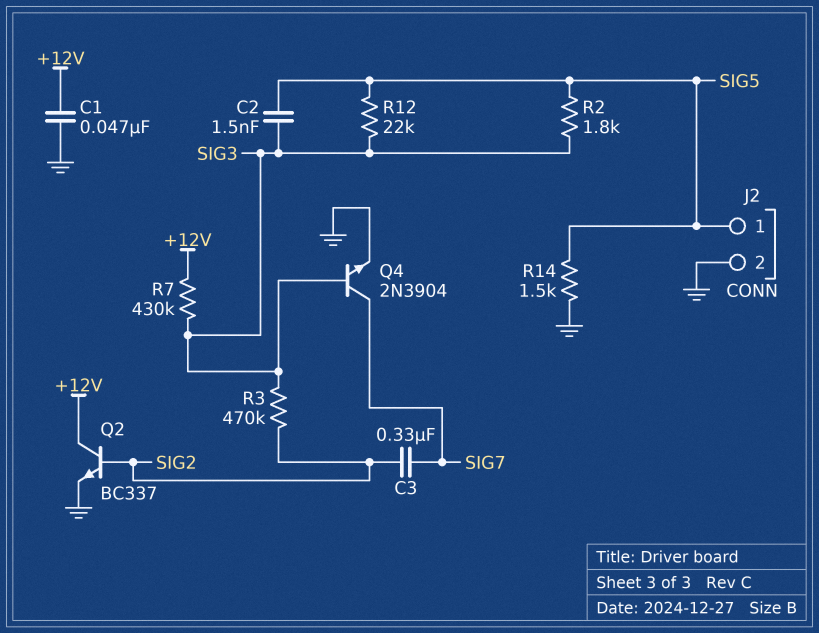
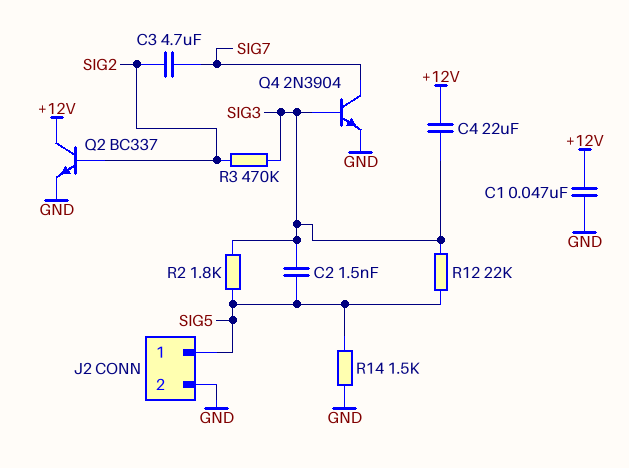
C3: 330nF (SIG2, SIG7) -> 4.7uF (SIG2, SIG7)
C4: none -> 22uF (+12V, SIG3)
R7: 430k (+12V, SIG3) -> none

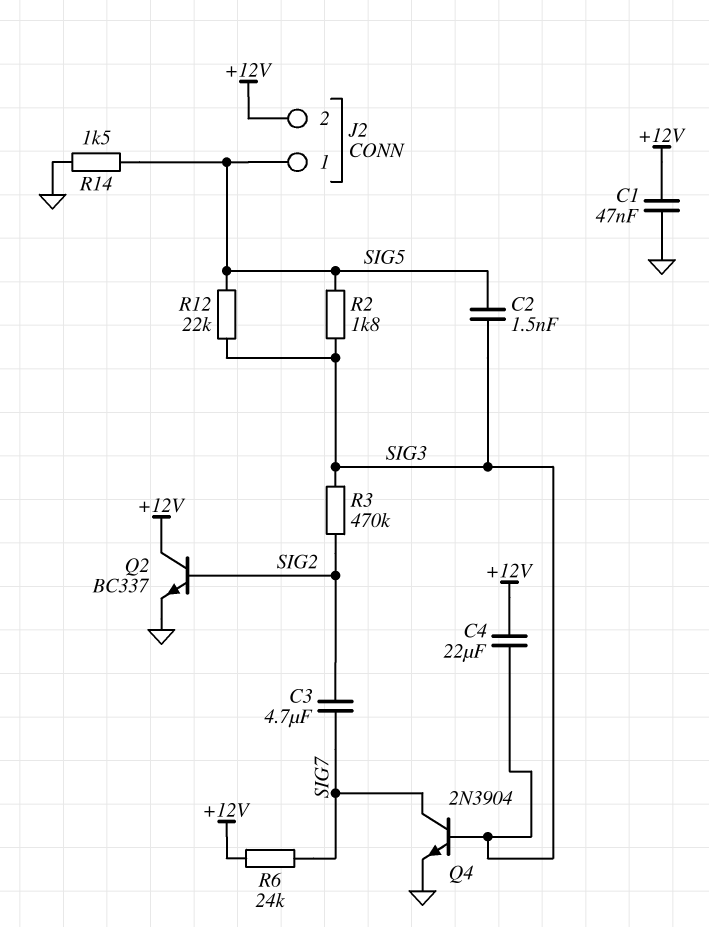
J2 pin 2: GND -> +12V
R6: none -> 24k (+12V, SIG7)

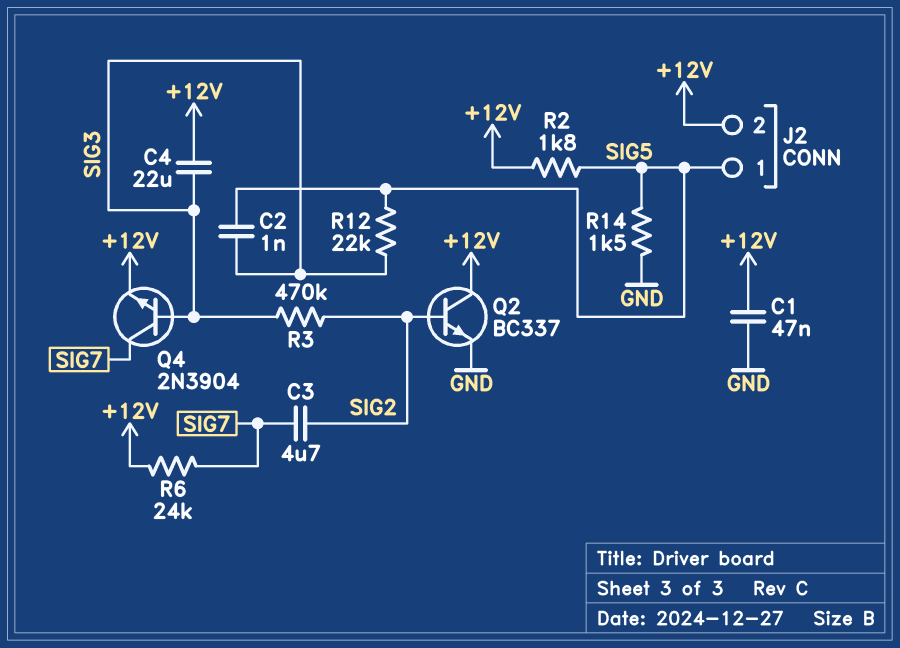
C2: 1.5nF (SIG3, SIG5) -> 1nF (SIG3, SIG5)
Q4: NPN 2N3904 (B SIG3, C SIG7, E GND) -> NPN 2N3904 (B SIG3, C SIG7, E +12V)
R2: 1.8k (SIG3, SIG5) -> 1.8k (+12V, SIG5)

